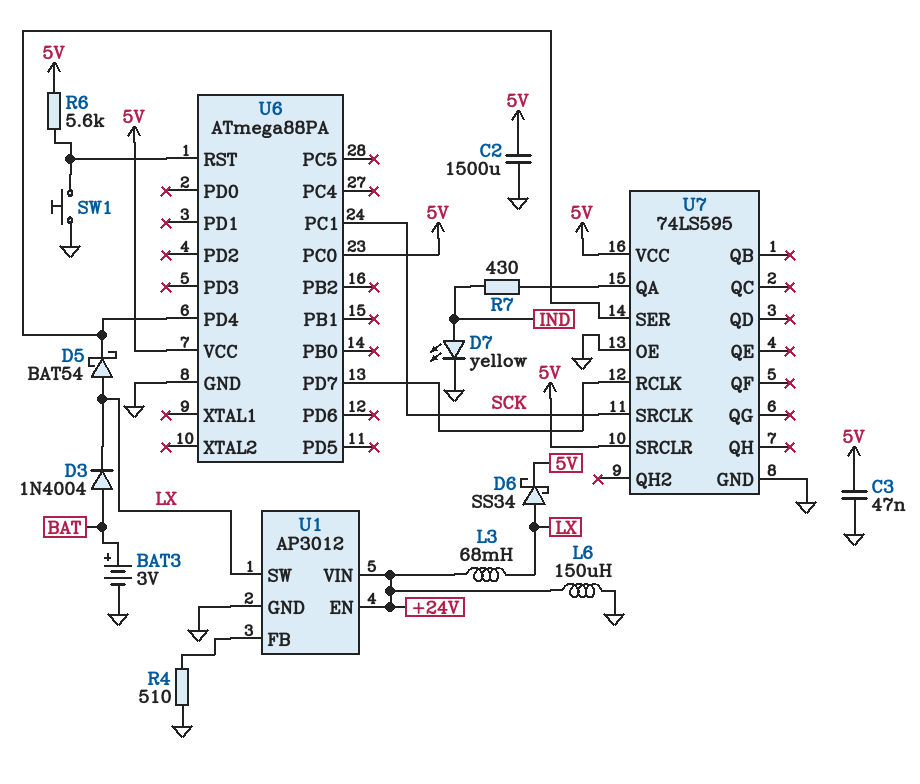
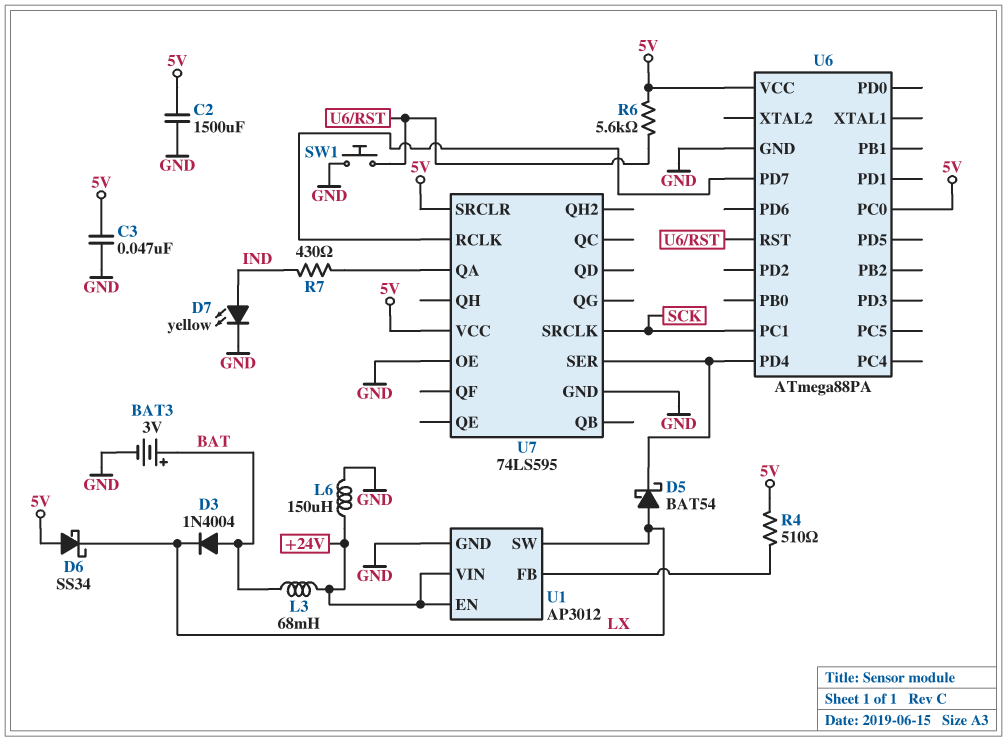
D6: schottky SS34 (A LX, K 5V) -> schottky SS34 (A 5V, K LX)
L3: 68mH (+24V, LX) -> 68mH (+24V, BAT)
R4: 510 (GND, U1/FB) -> 510 (5V, U1/FB)

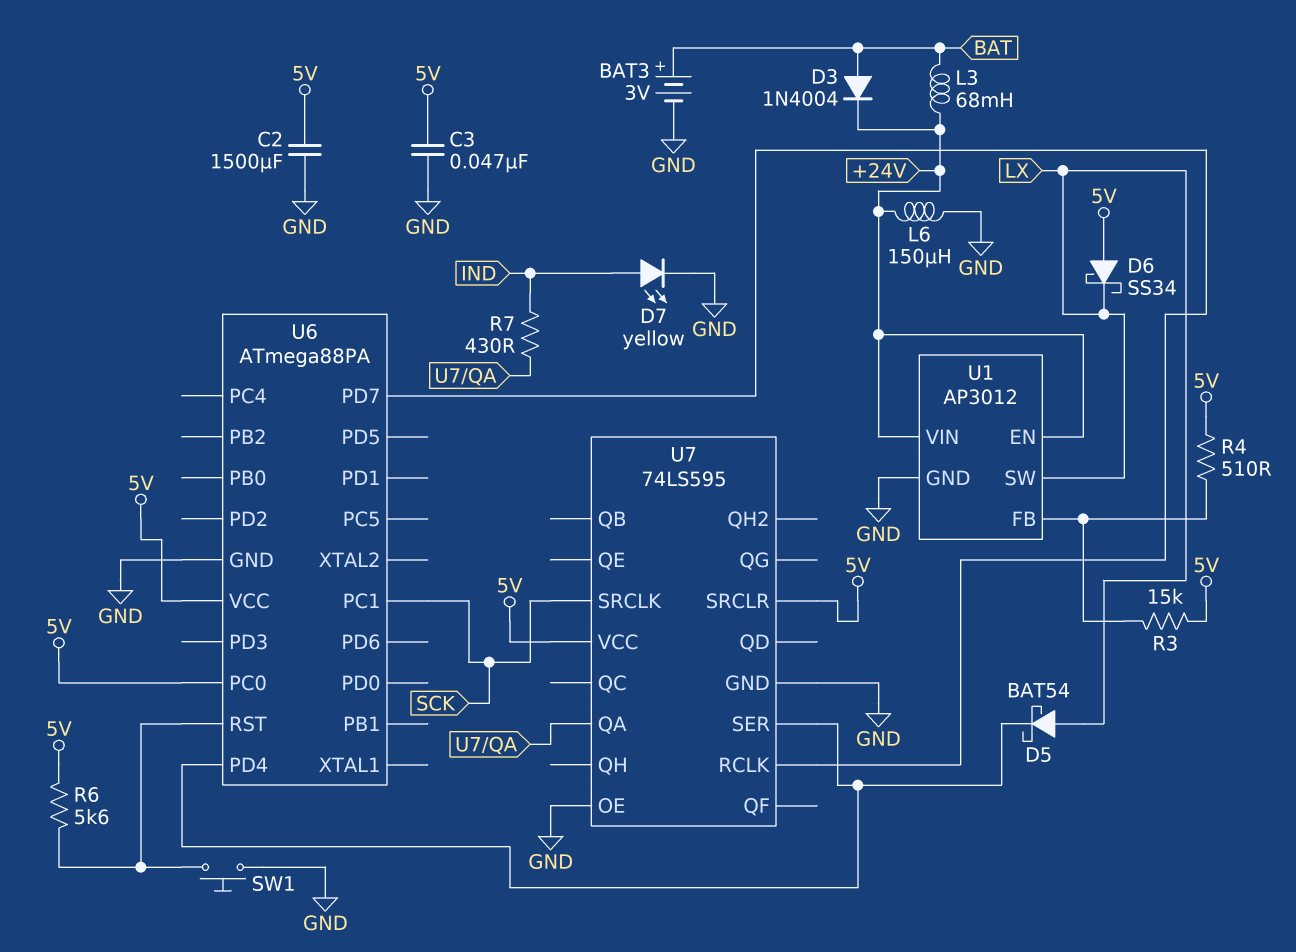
D3: diode 1N4004 (A BAT, K LX) -> diode 1N4004 (A BAT, K +24V)
R3: none -> 15k (5V, U1/FB)

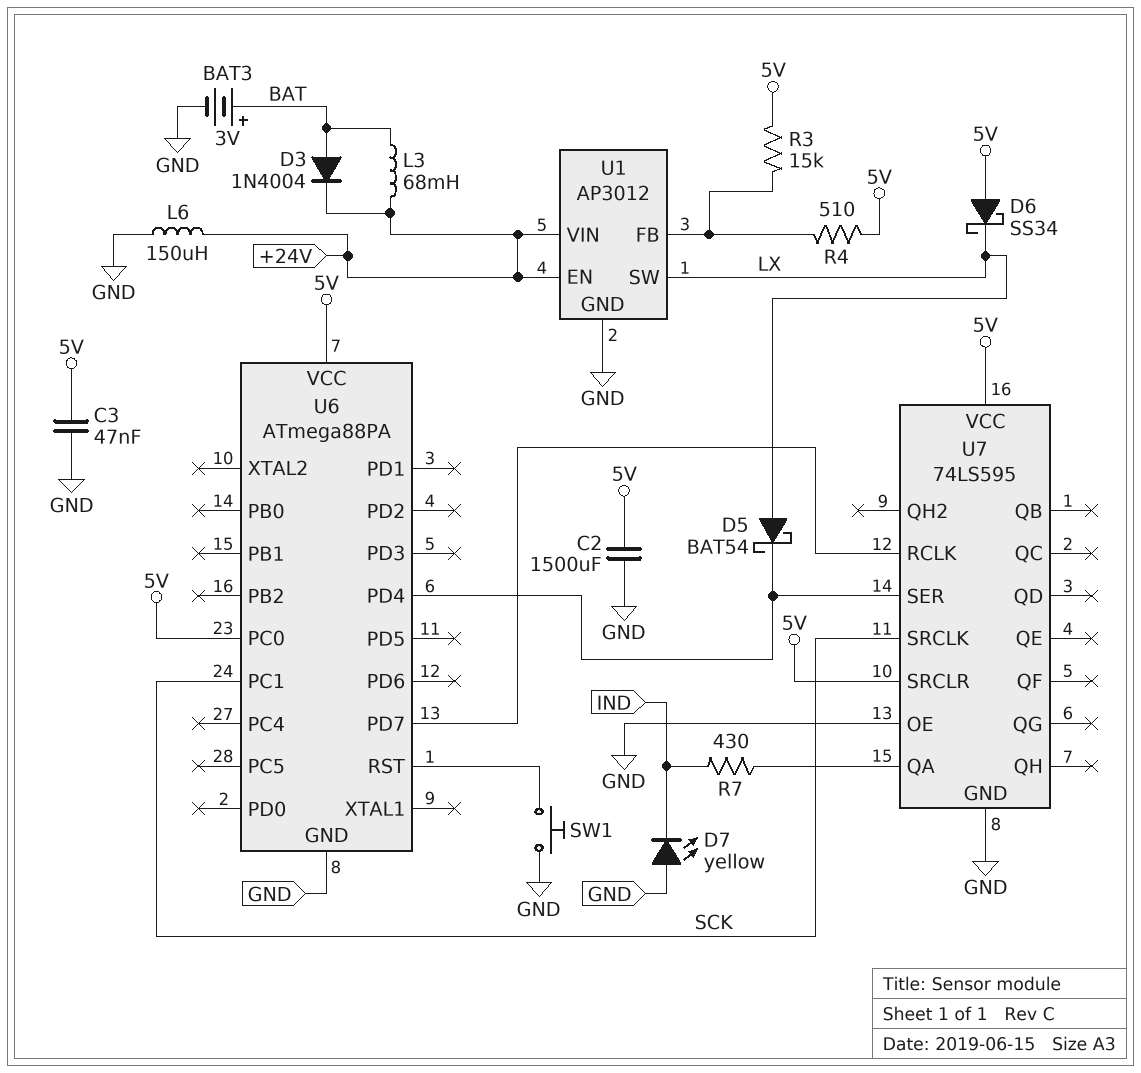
D7: LED yellow (A IND, K GND) -> LED yellow (A GND, K IND)
R6: 5.6k (5V, U6/RST) -> none

